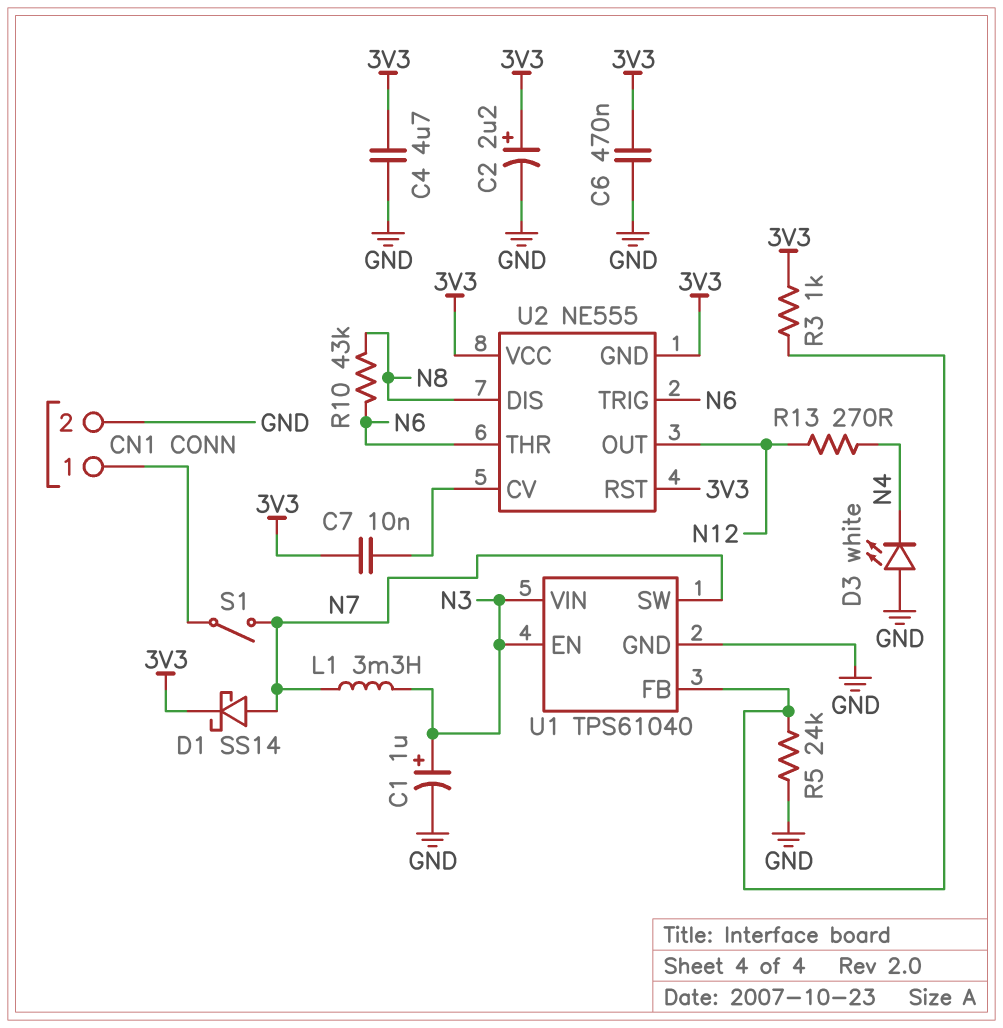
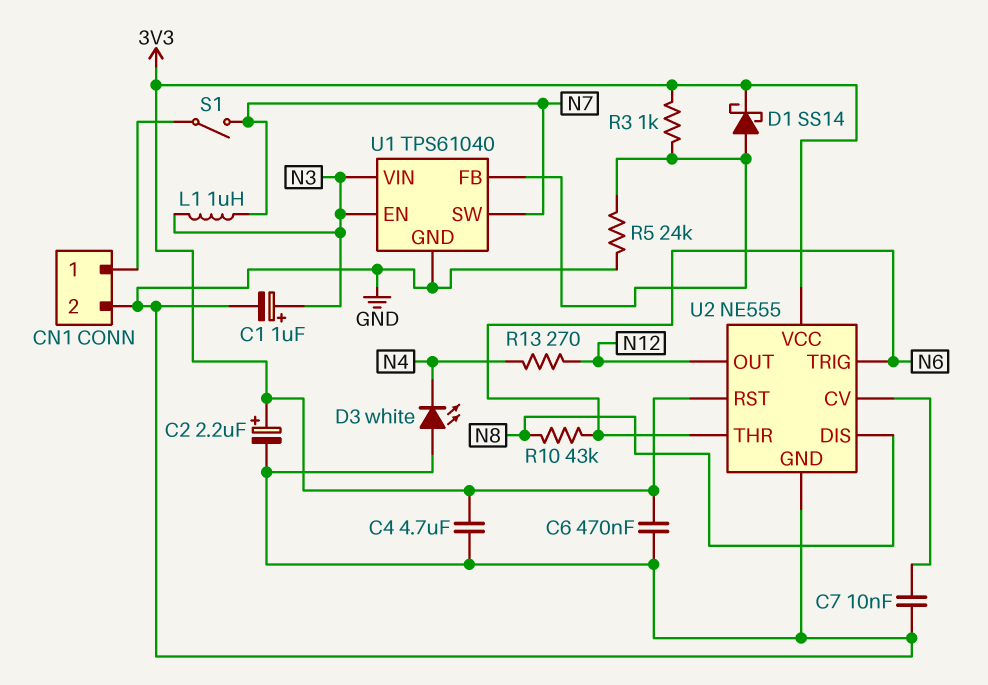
C7: 10nF (3V3, U2/CV) -> 10nF (GND, U2/CV)
D1: schottky SS14 (A N7, K 3V3) -> schottky SS14 (A U1/FB, K 3V3)
L1: 3.3mH (N3, N7) -> 1uH (N3, N7)
U2 pin GND: 3V3 -> GND

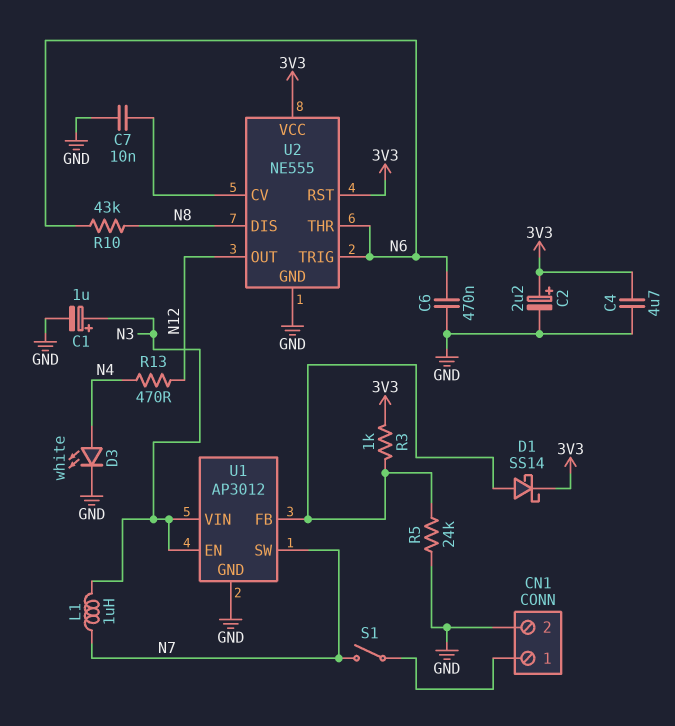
C6: 470nF (3V3, GND) -> 470nF (GND, N6)
D3: LED white (A GND, K N4) -> LED white (A N4, K GND)
R13: 270 (N4, N12) -> 470 (N4, N12)
U1: TPS61040 -> AP3012

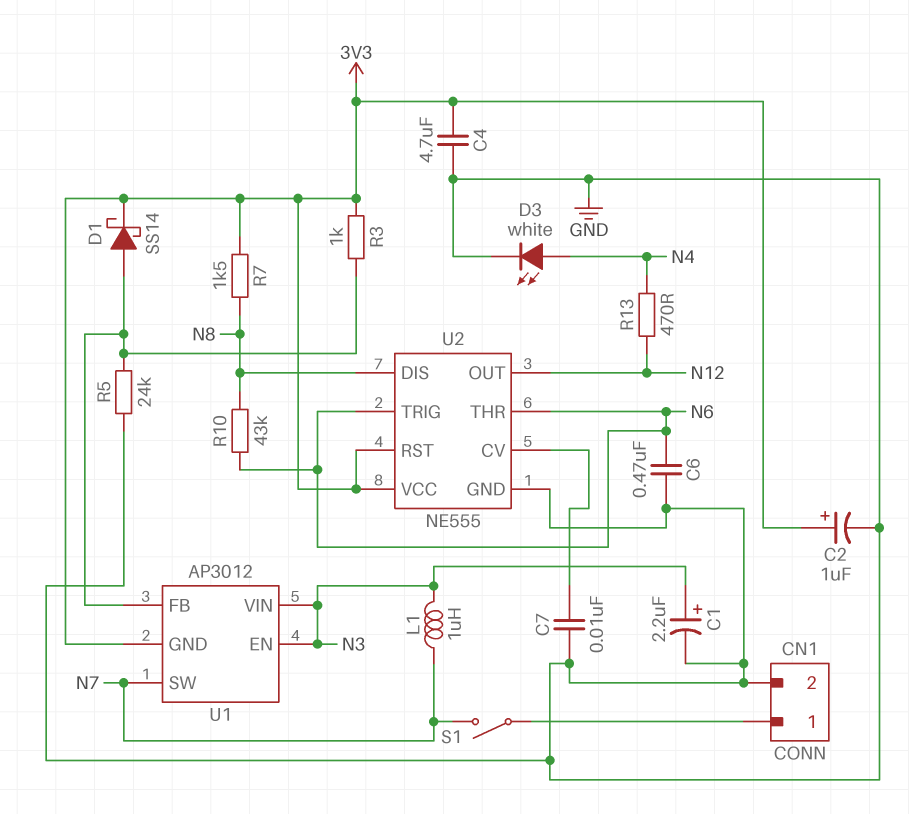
C1: 1uF (plus N3, minus GND) -> 2.2uF (plus N3, minus GND)
C2: 2.2uF (plus 3V3, minus GND) -> 1uF (plus 3V3, minus GND)
R7: none -> 1.5k (3V3, N8)
U1 pin GND: GND -> 3V3

